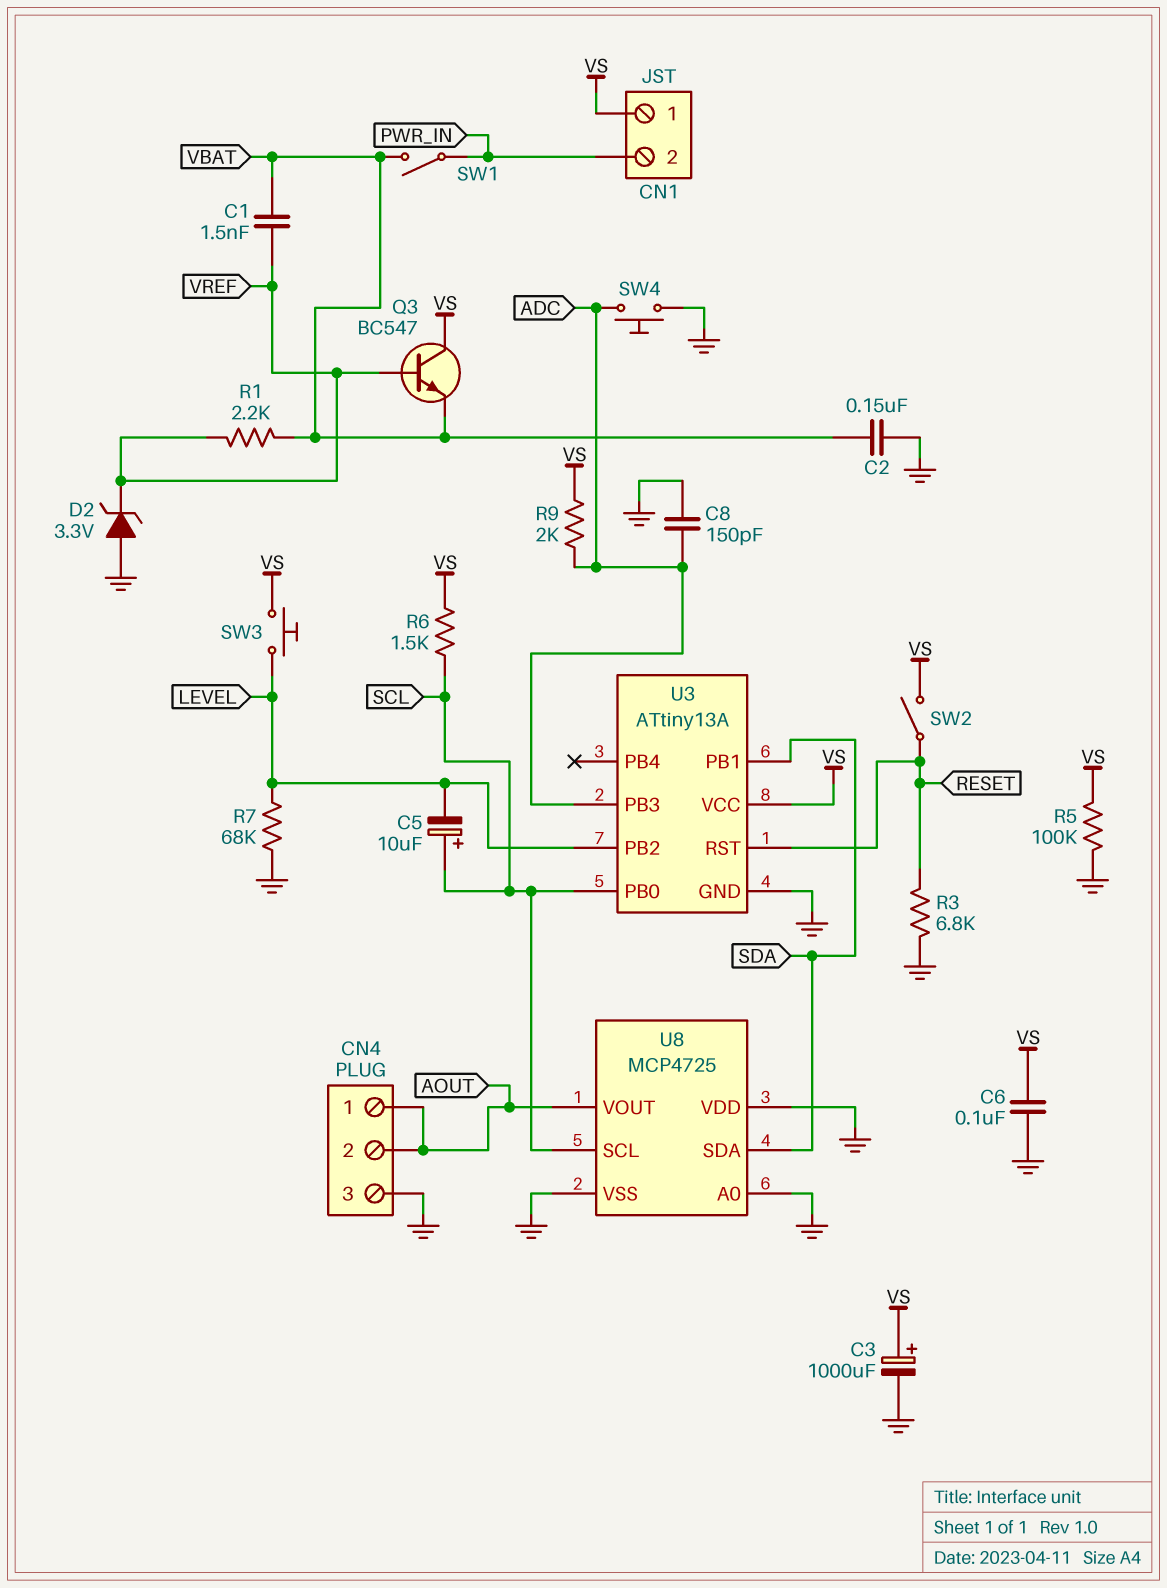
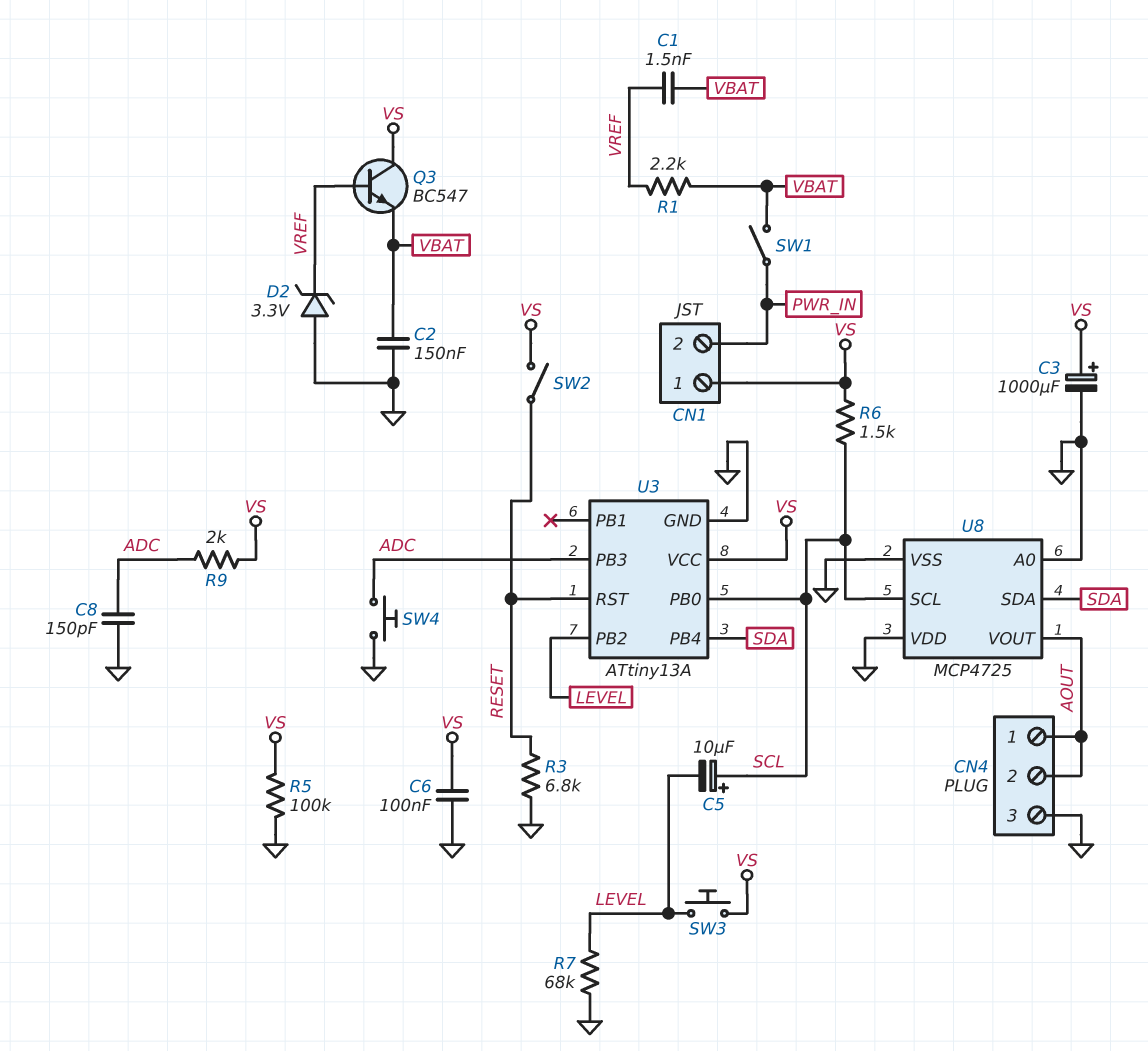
U3 pin PB1: SDA -> none
U3 pin PB4: none -> SDA

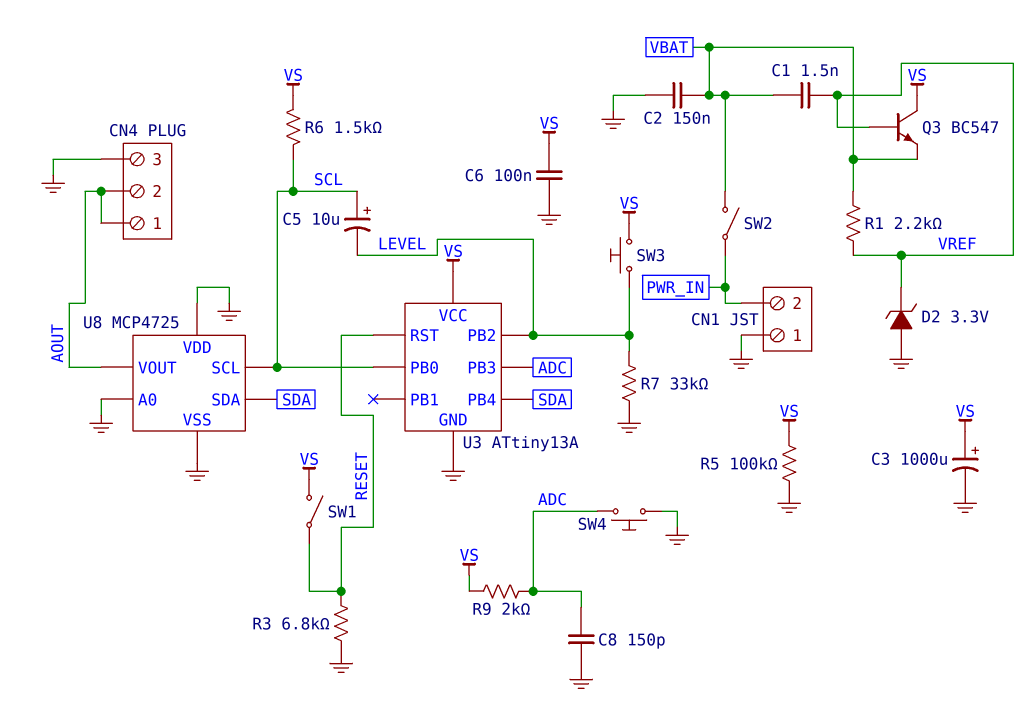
CN1 pin 1: VS -> GND
R7: 68k (GND, LEVEL) -> 33k (GND, LEVEL)
SW1: switch (PWR_IN, VBAT) -> switch (RESET, VS)
SW2: switch (RESET, VS) -> switch (PWR_IN, VBAT)

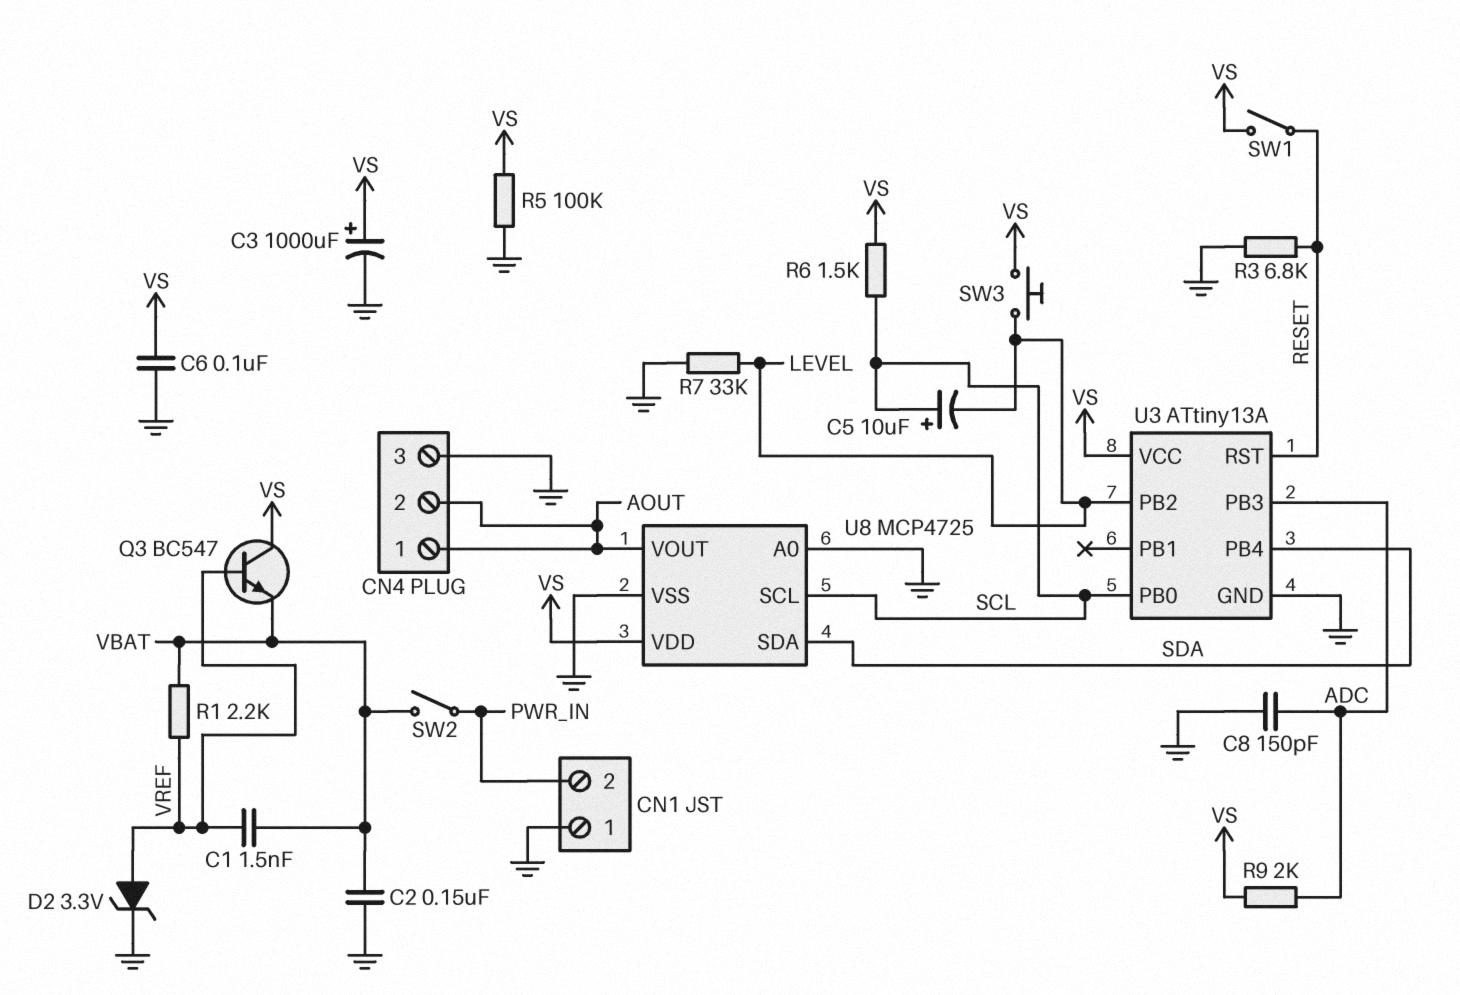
D2: zener 3.3V (A GND, K VREF) -> zener 3.3V (A VREF, K GND)
SW4: button (ADC, GND) -> none
U8 pin VDD: GND -> VS

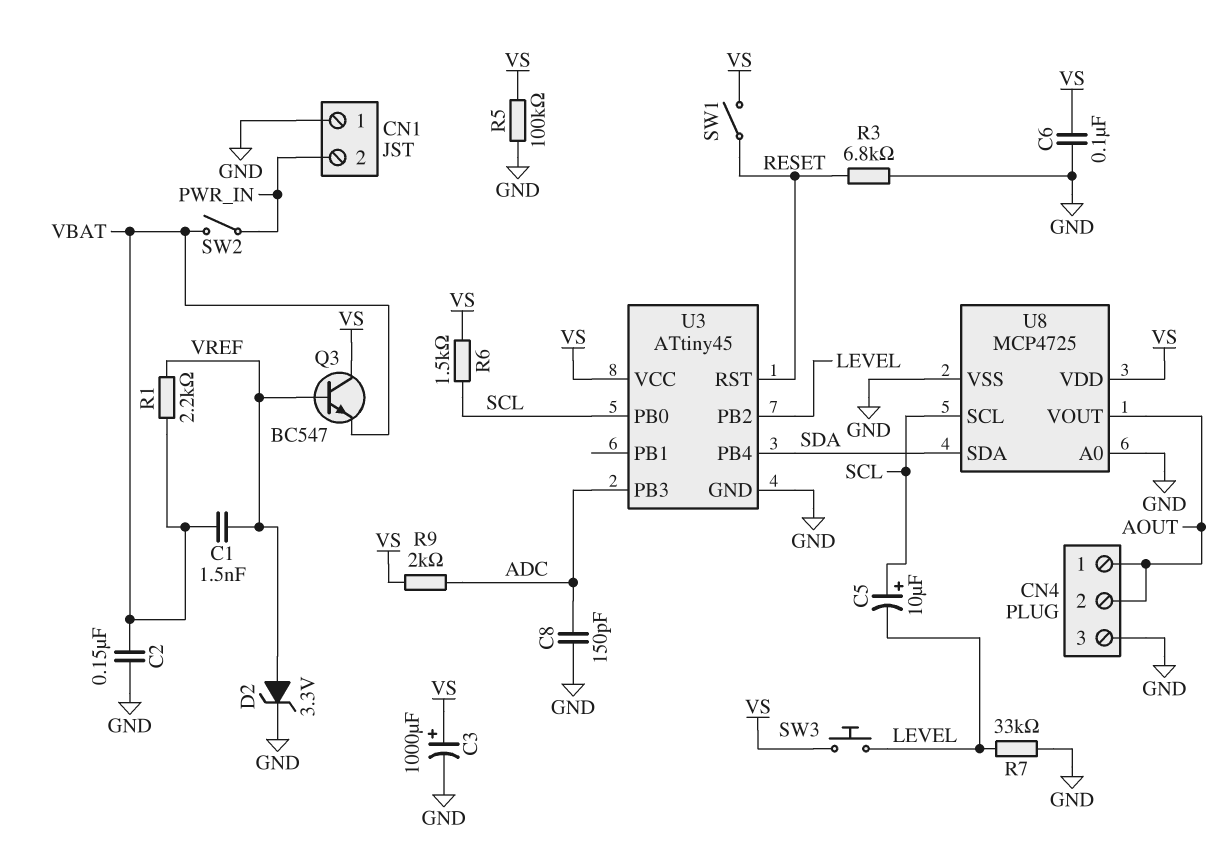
U3: ATtiny13A -> ATtiny45

